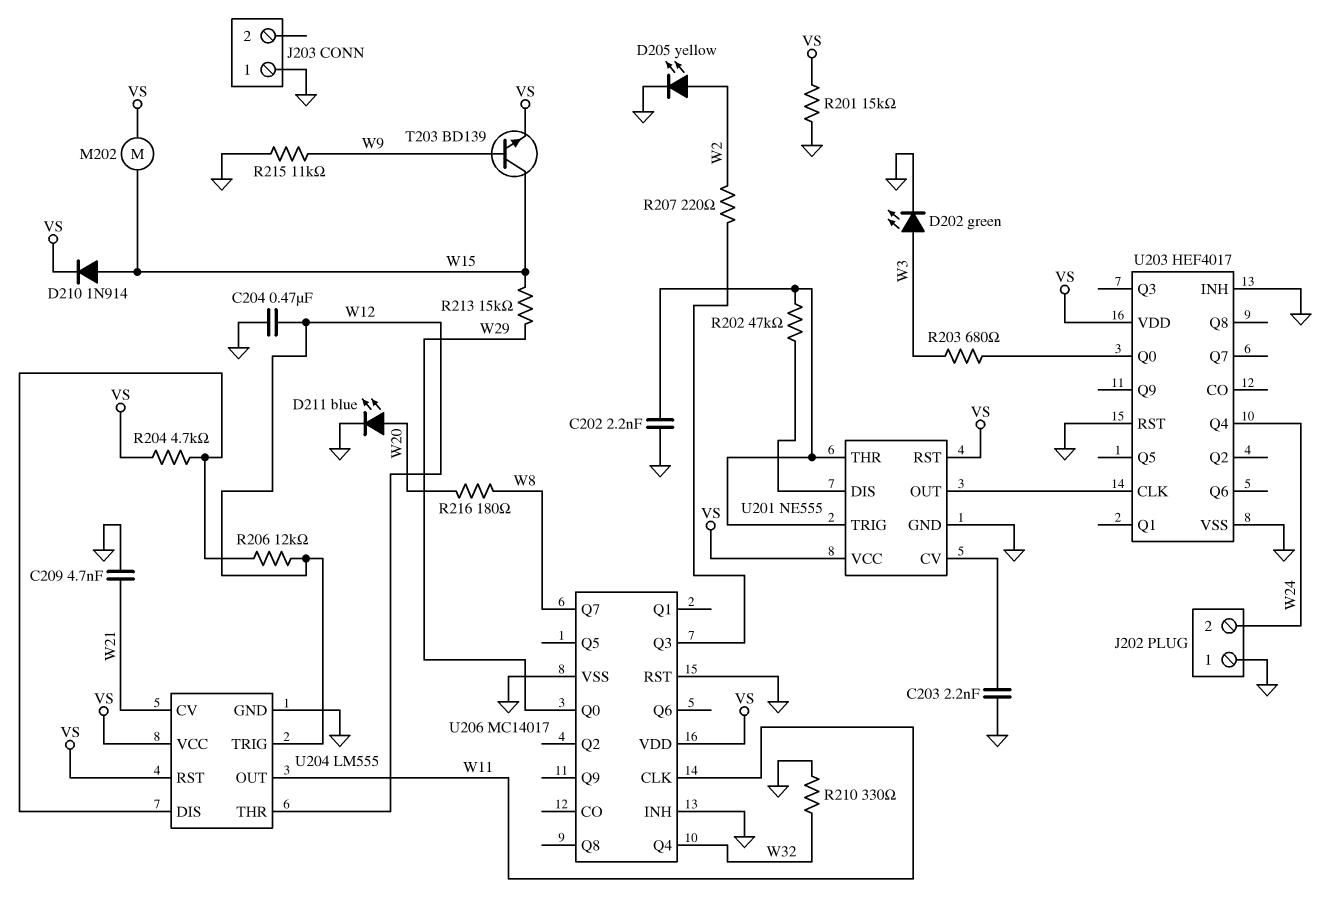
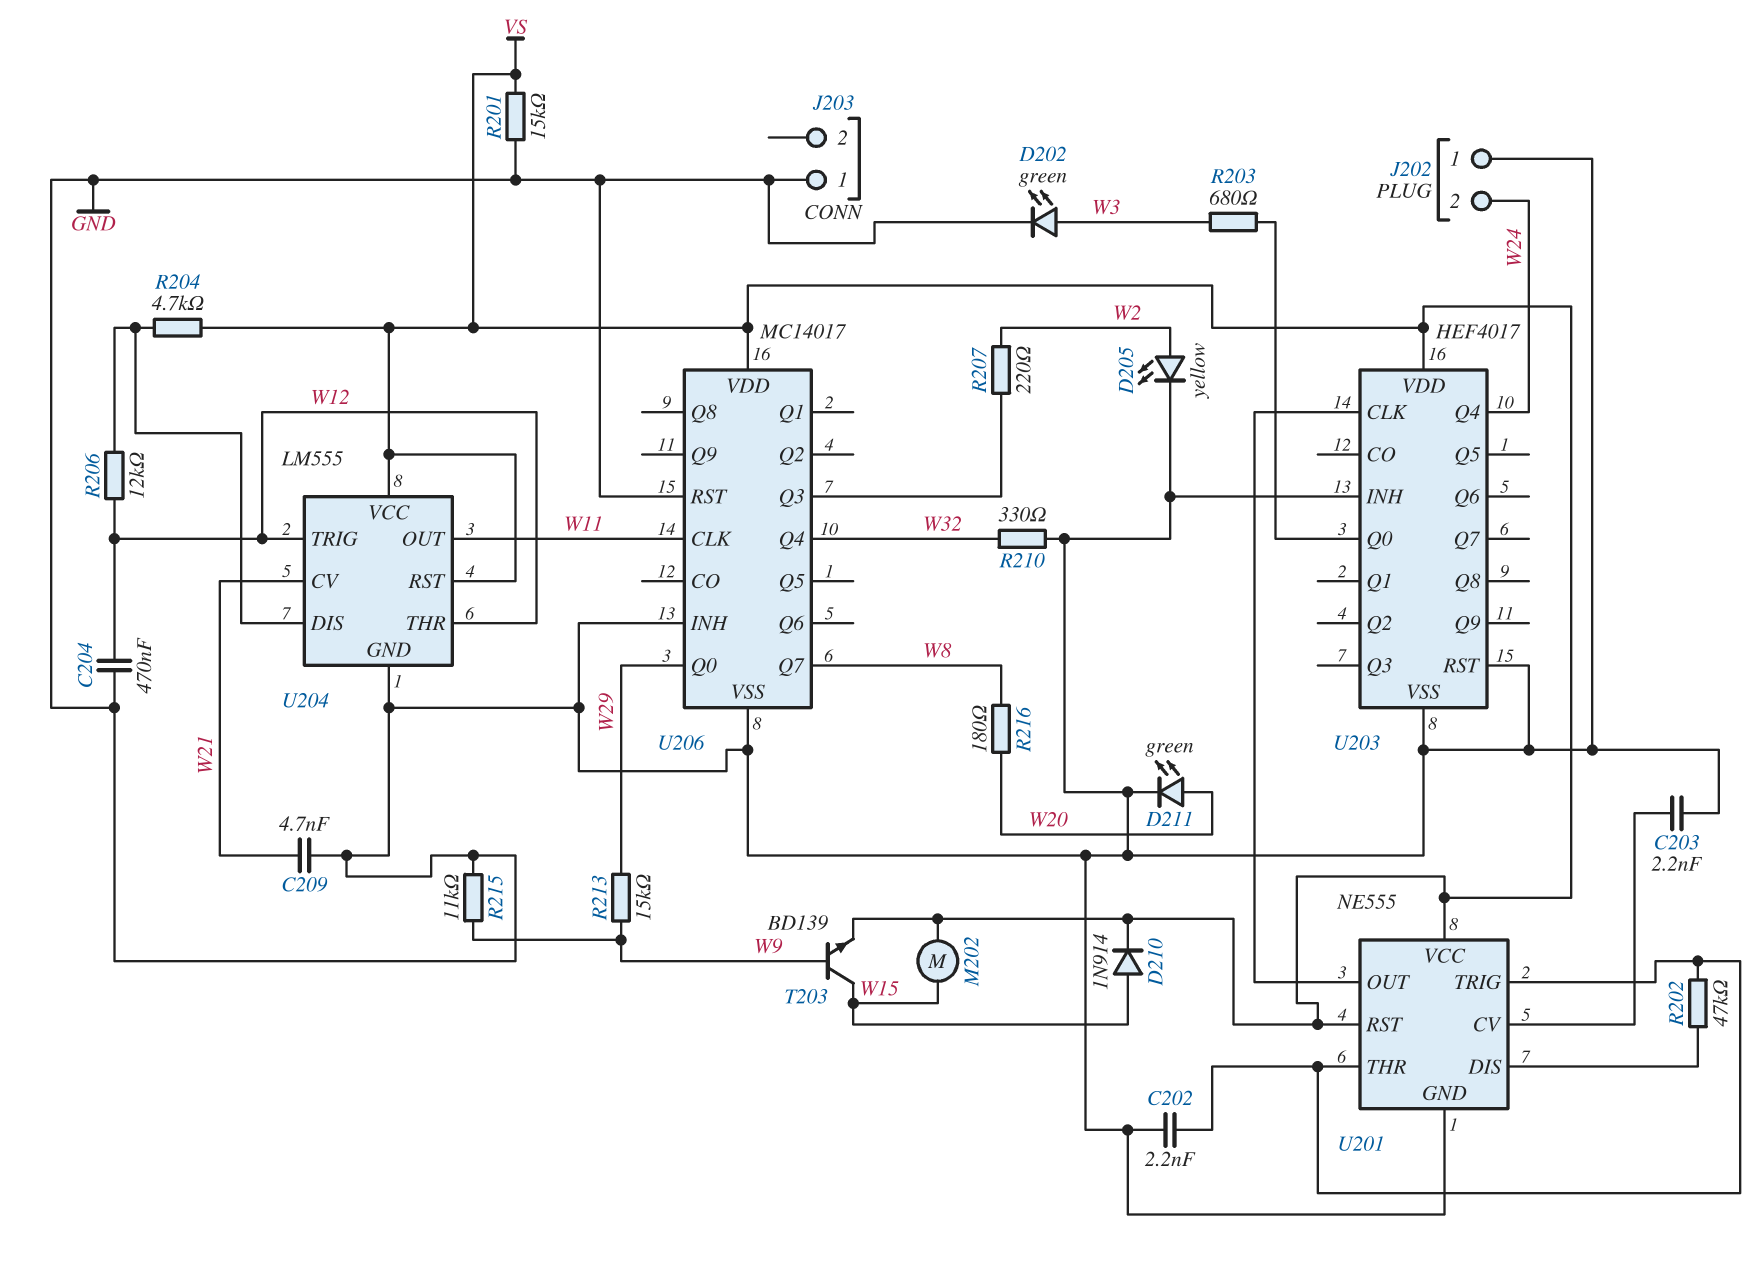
D211: LED blue (A W20, K GND) -> LED green (A W20, K GND)
R213: 15k (W15, W29) -> 15k (W9, W29)

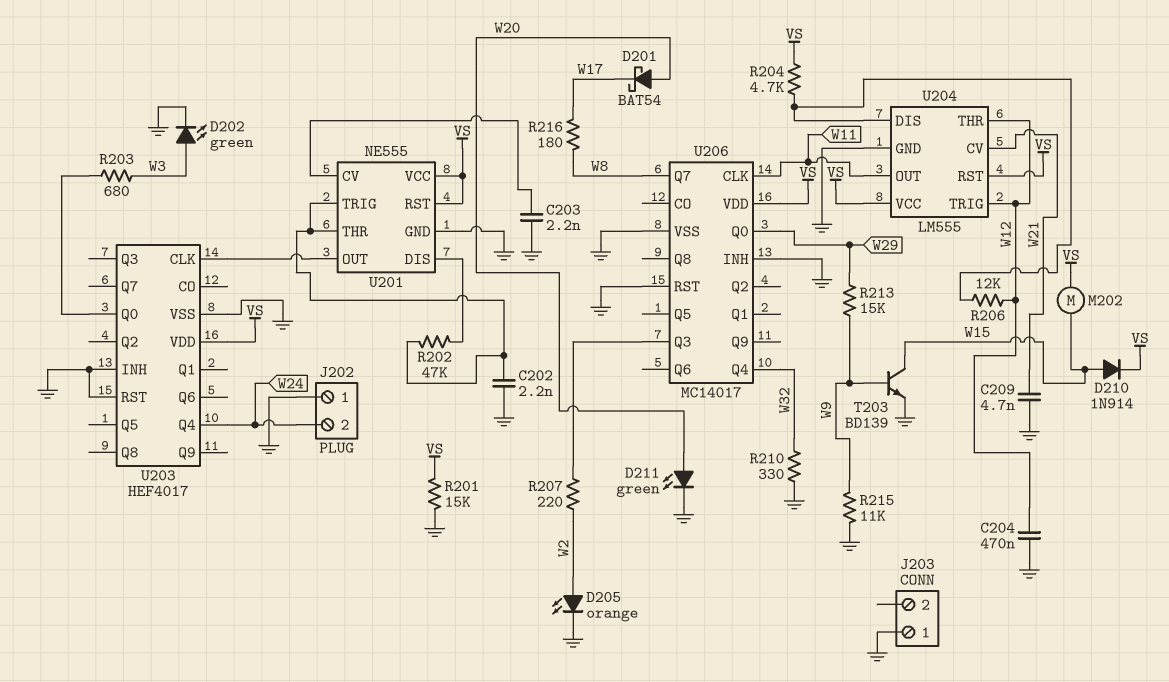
D201: none -> schottky BAT54 (A W20, K W17)
D205: LED yellow (A W2, K GND) -> LED orange (A W2, K GND)
R216: 180 (W8, W20) -> 180 (W8, W17)
T203: NPN BD139 (B W9, C W15, E VS) -> NPN BD139 (B W9, C W15, E GND)

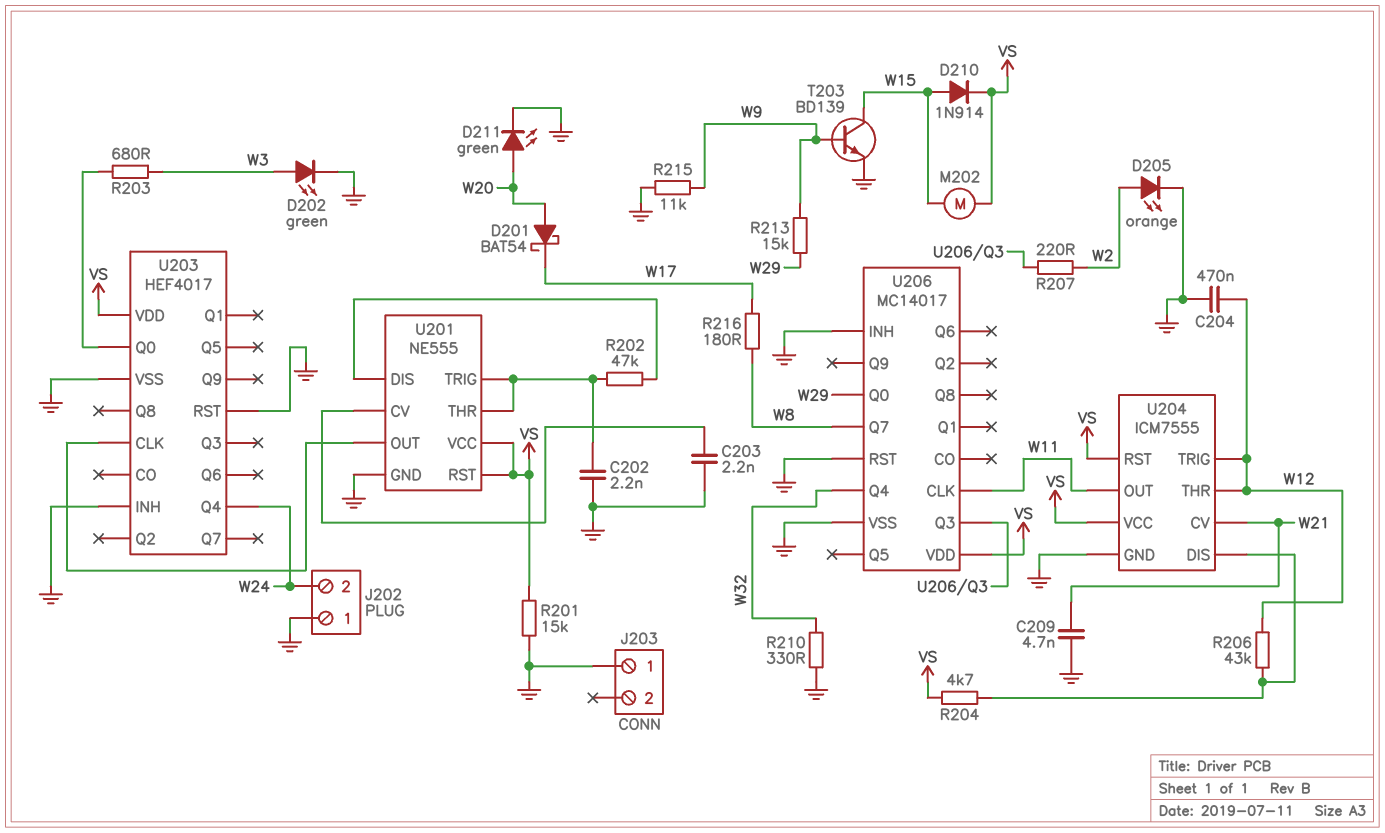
R206: 12k (U204/DIS, W12) -> 43k (U204/DIS, W12)
U204: LM555 -> ICM7555

